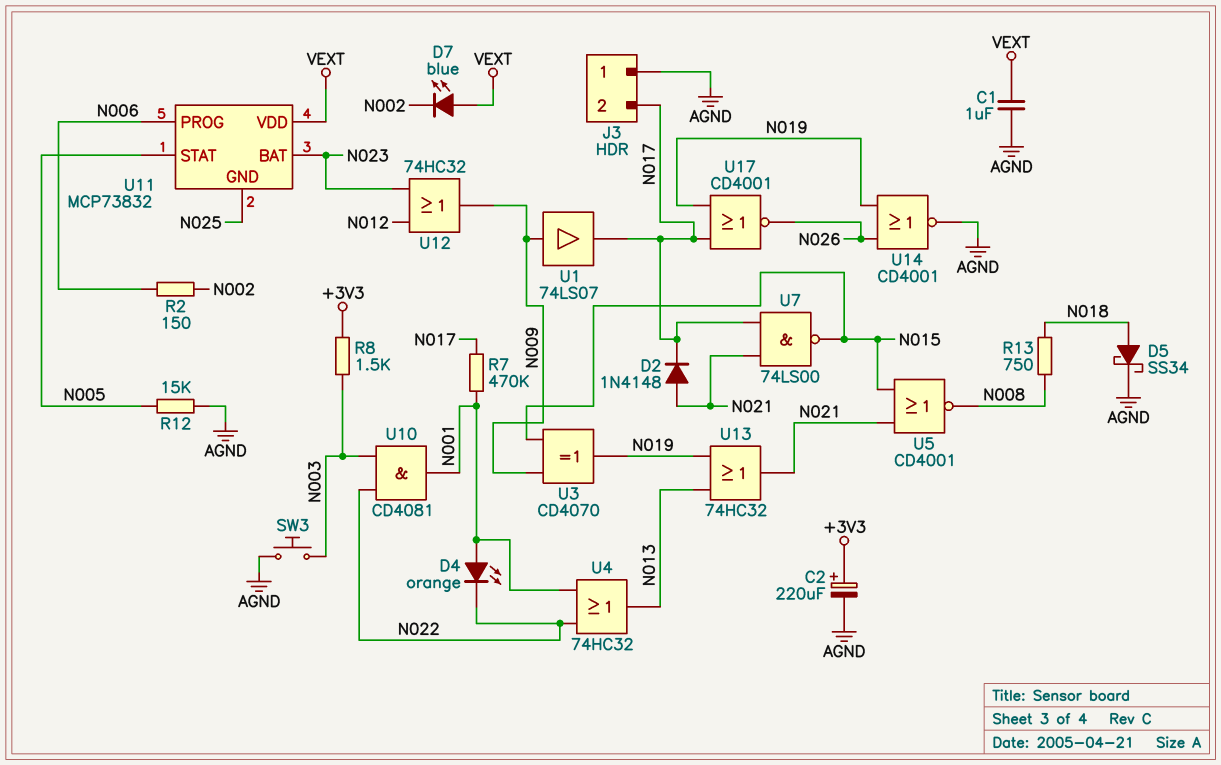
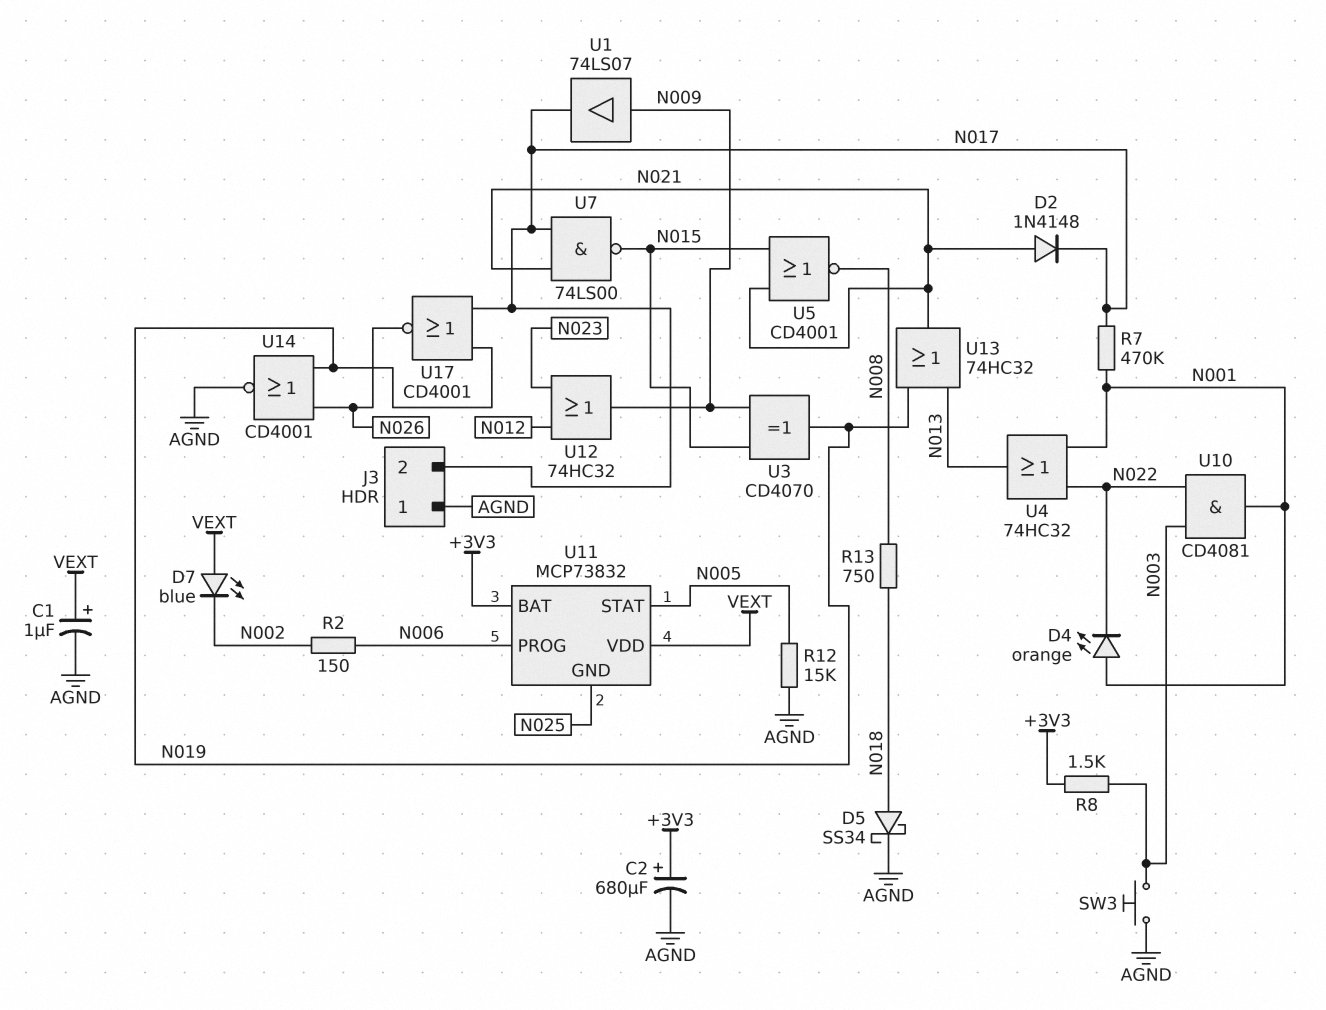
C1: 1uF (AGND, VEXT) -> 1uF (plus VEXT, minus AGND)
C2: 220uF (plus +3V3, minus AGND) -> 680uF (plus +3V3, minus AGND)
U11 pin BAT: N023 -> +3V3

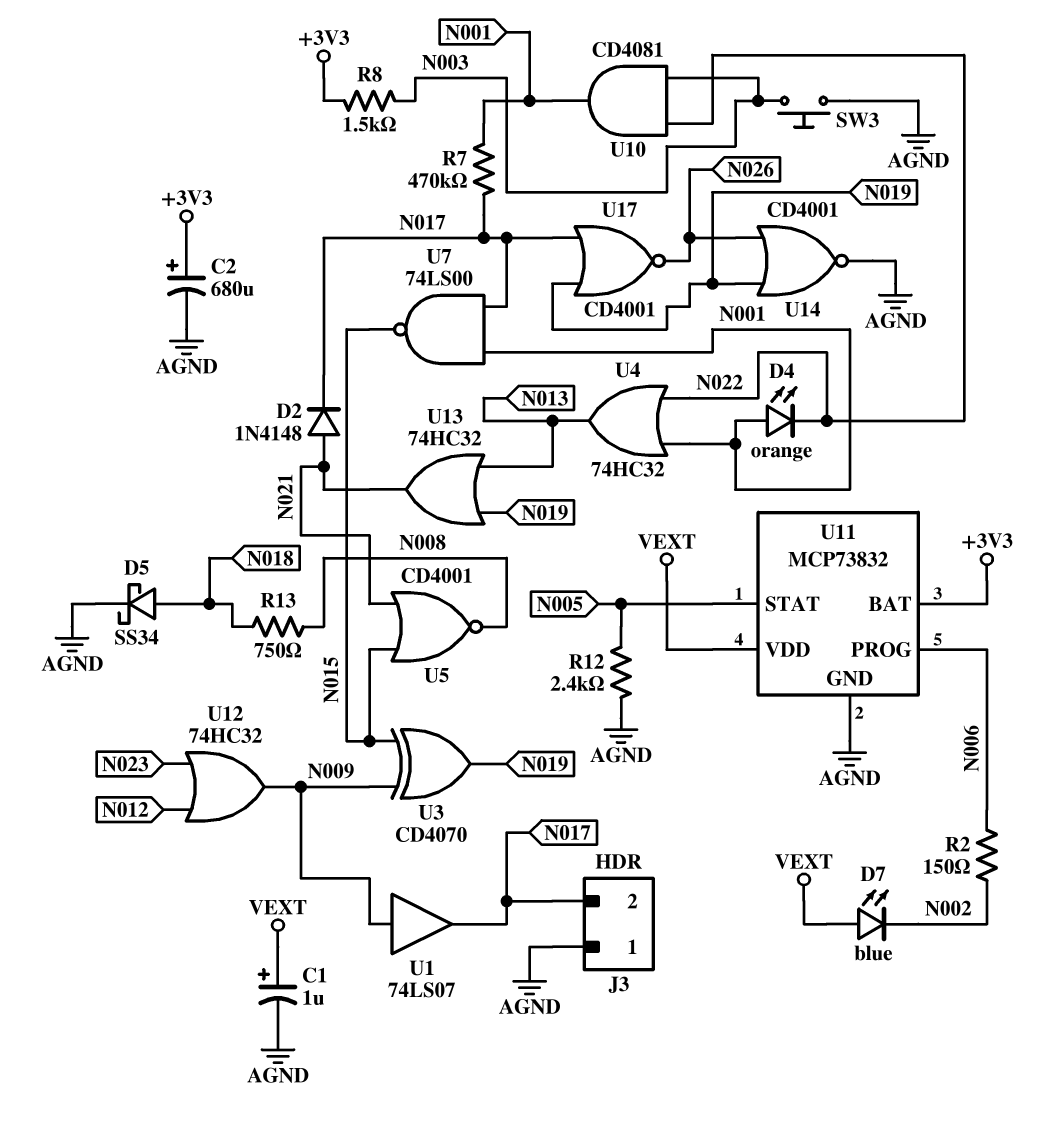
R12: 15k (AGND, N005) -> 2.4k (AGND, N005)
U7: NAND 74LS00 (in N017, in N021, out N015) -> NAND 74LS00 (in N001, in N017, out N015)
U11 pin GND: N025 -> AGND

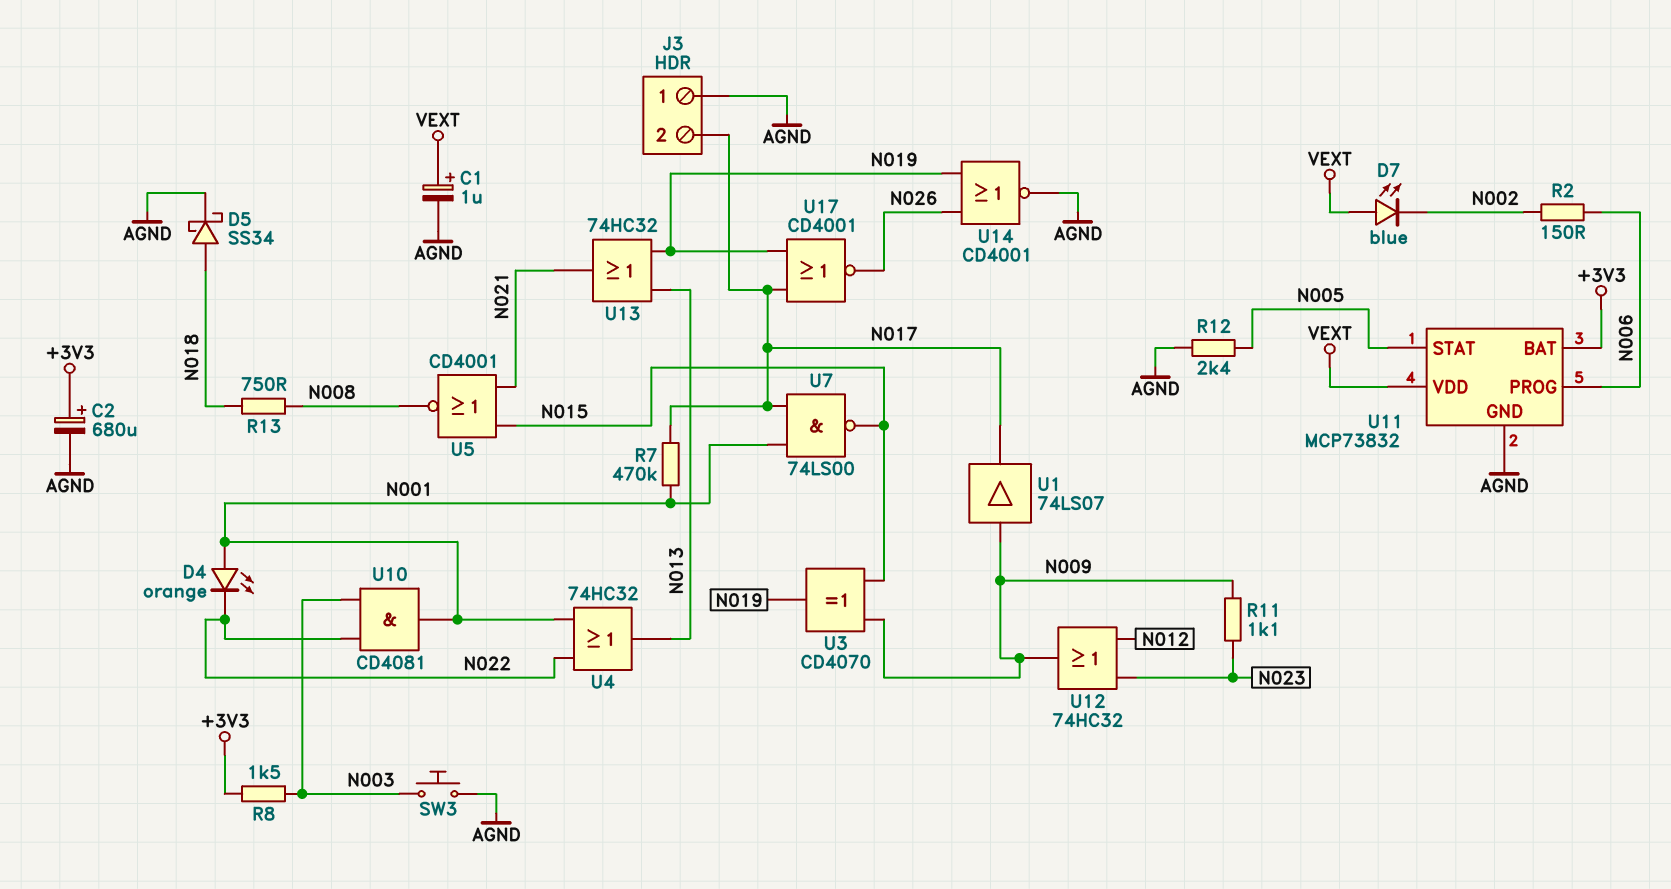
D2: diode 1N4148 (A N021, K N017) -> none
R11: none -> 1.1k (N009, N023)

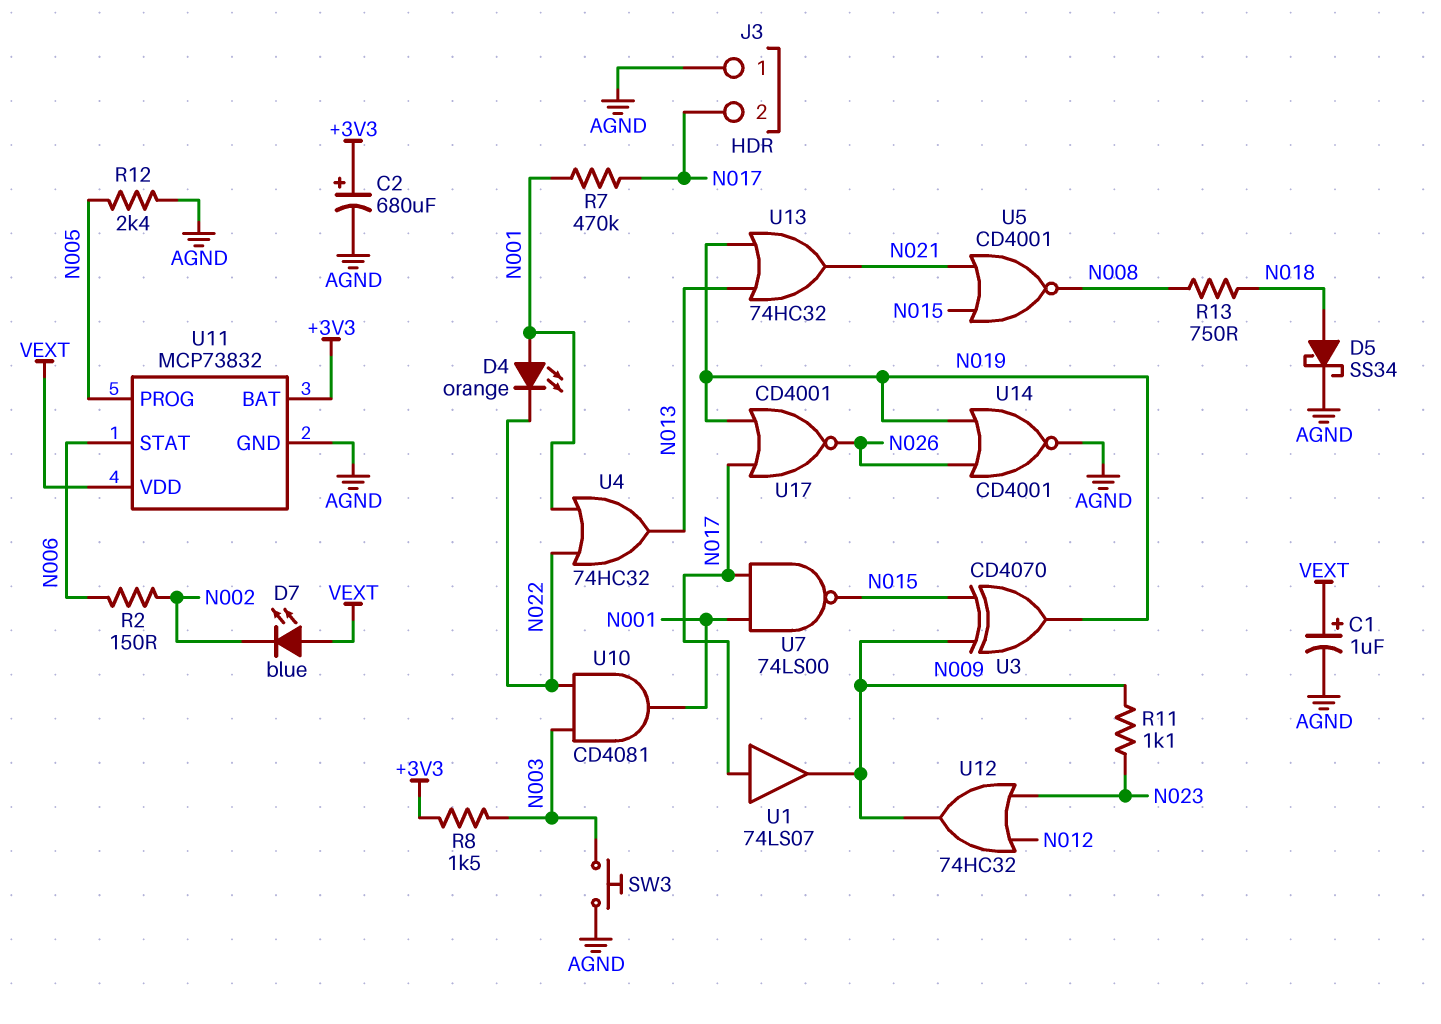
U1: buffer 74LS07 (in N009, out N017) -> buffer 74LS07 (in N017, out N009)
U11 pin PROG: N006 -> N005
U11 pin STAT: N005 -> N006

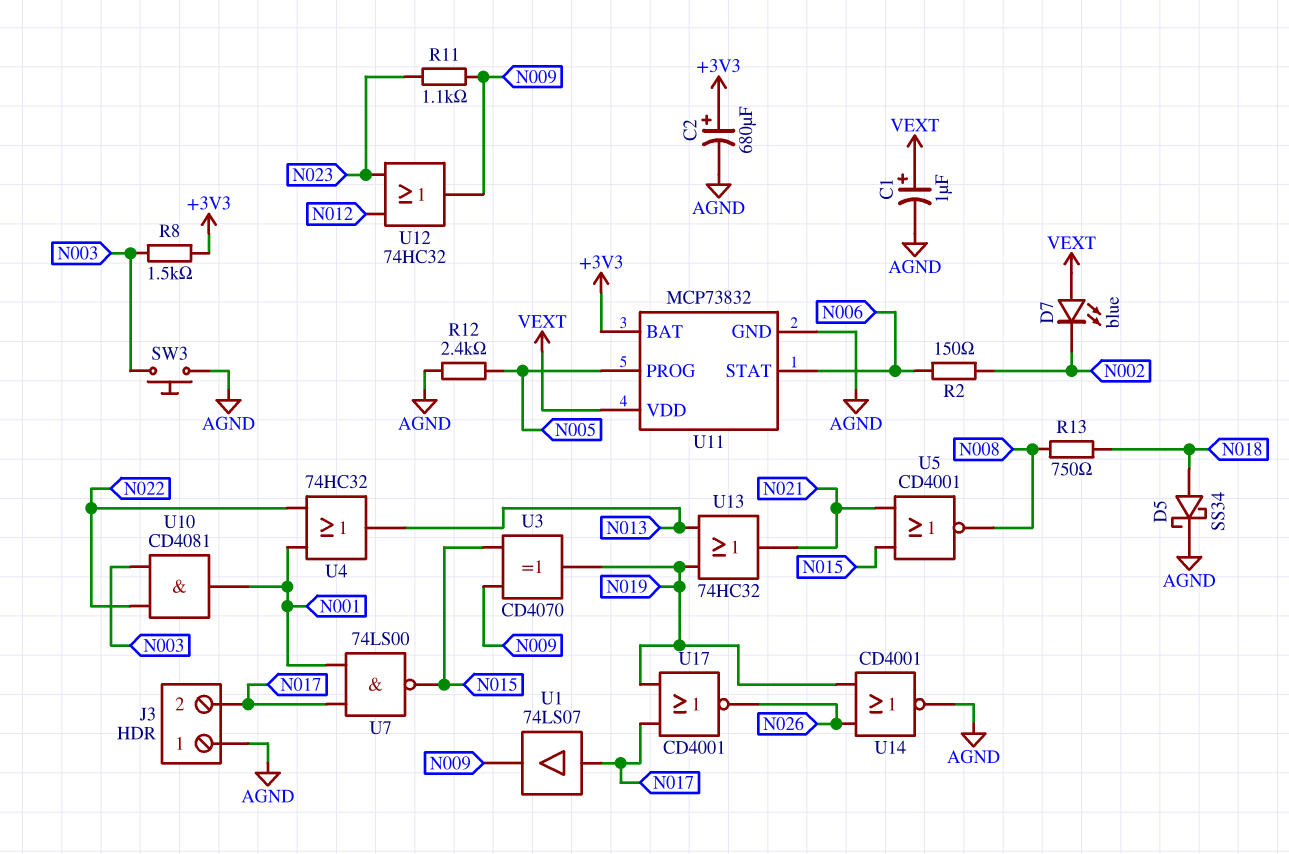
D4: LED orange (A N001, K N022) -> none
R7: 470k (N001, N017) -> none

